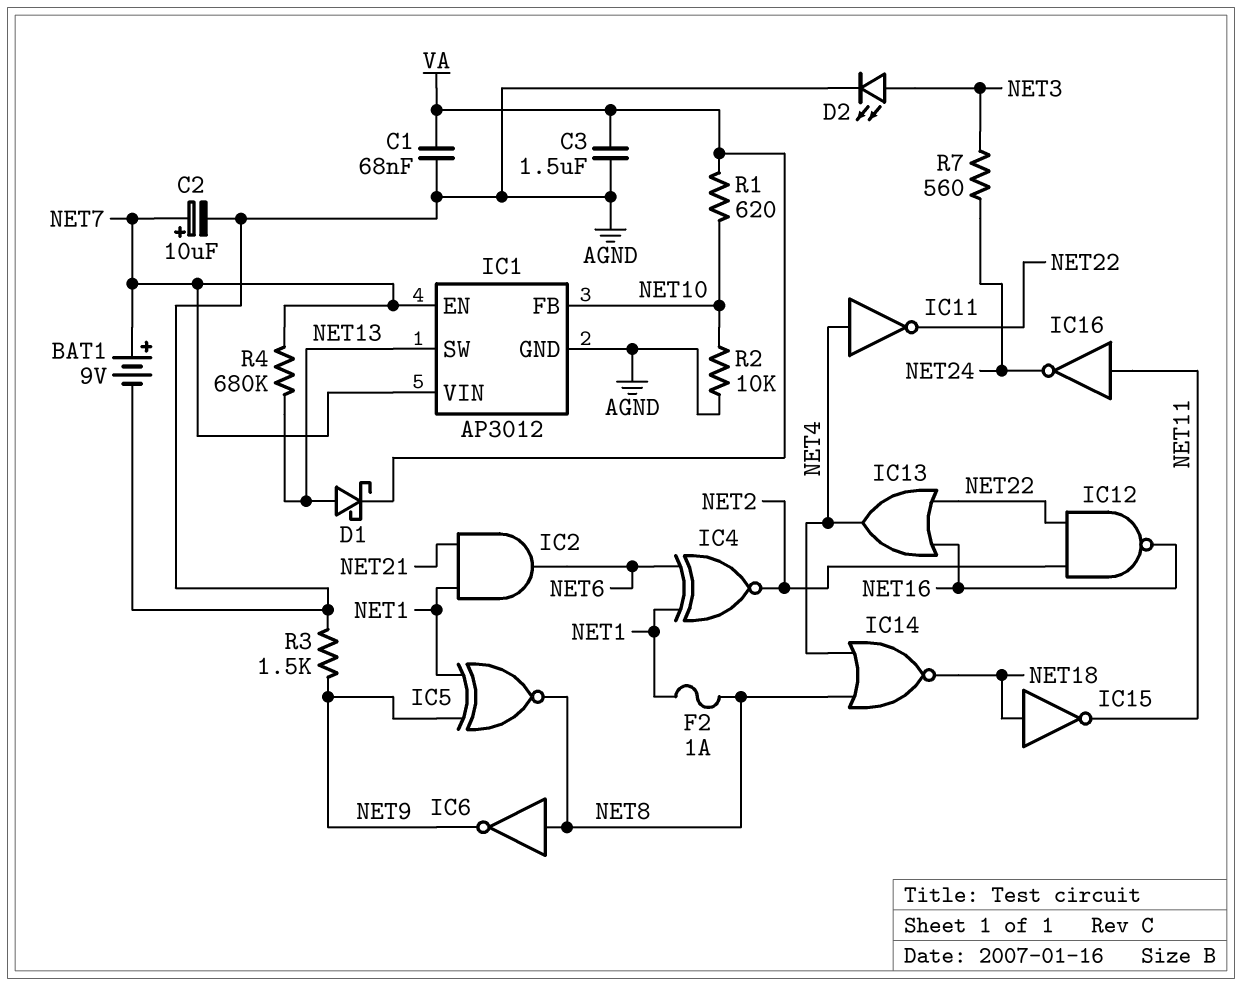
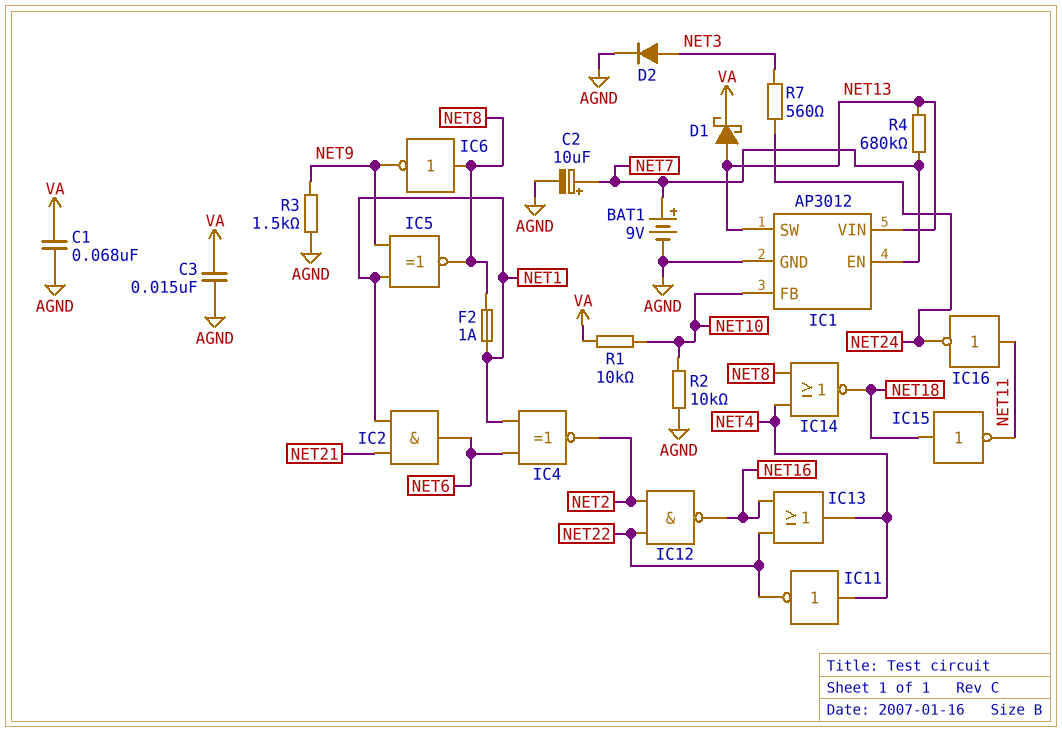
C3: 1.5uF (AGND, VA) -> 15nF (AGND, VA)
D2: LED (A NET3, K AGND) -> diode (A NET3, K AGND)
IC1 pin VIN: NET7 -> NET13
R1: 620 (NET10, VA) -> 10k (NET10, VA)

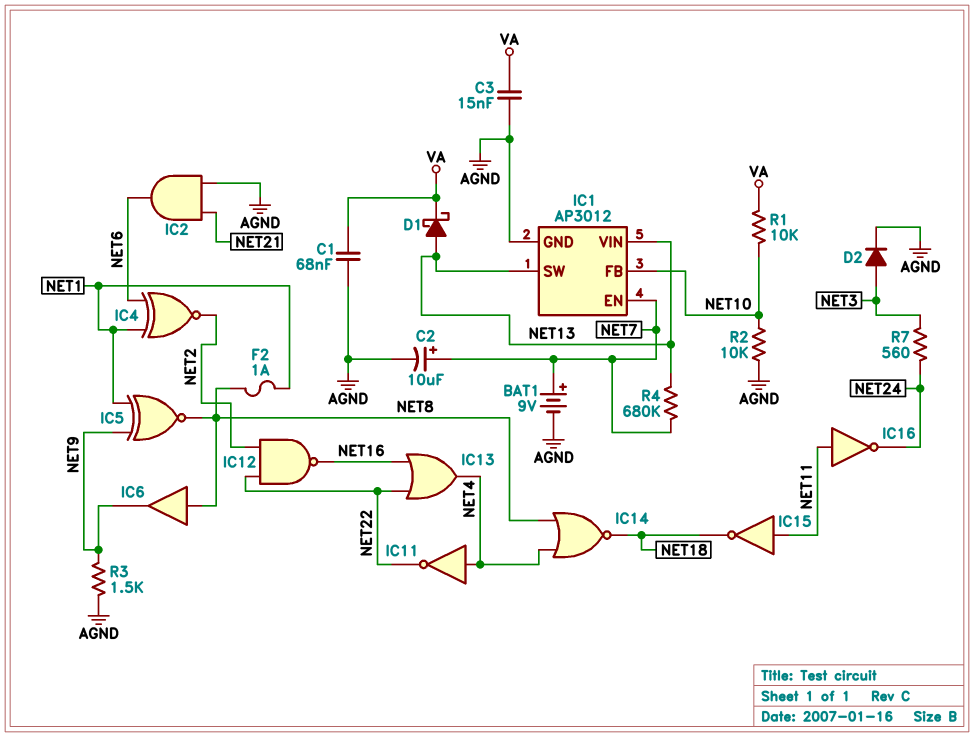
IC2: AND (in NET1, in NET21, out NET6) -> AND (in AGND, in NET21, out NET6)
IC6: NOT (in NET8, out NET9) -> buffer (in NET8, out NET9)
IC15: NOT (in NET18, out NET11) -> NOT (in NET11, out NET18)

